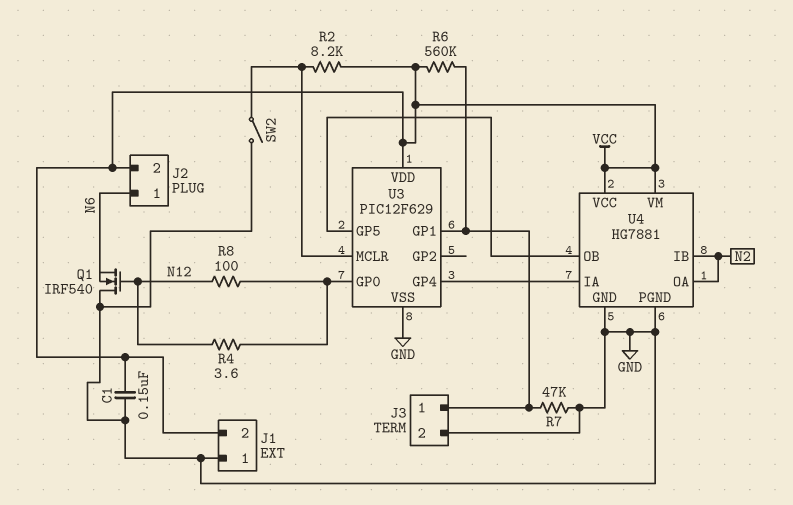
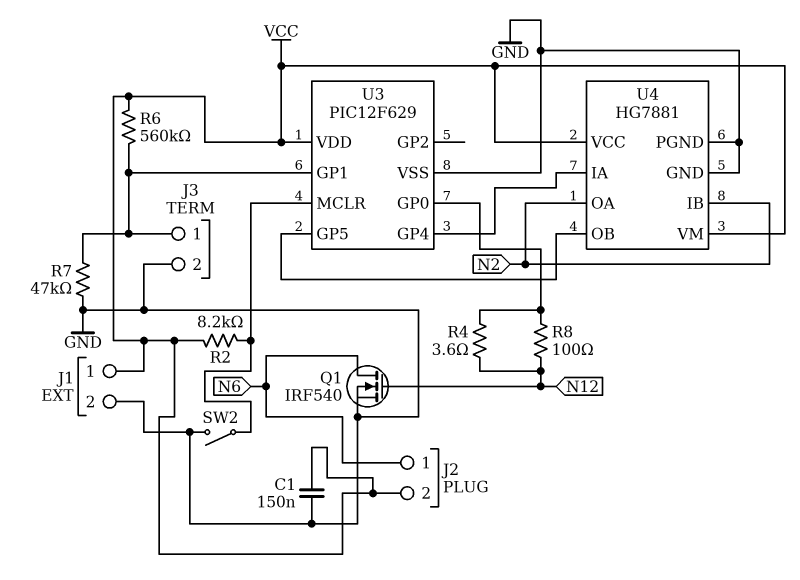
J1 pin 1: GND -> VCC
J1 pin 2: VCC -> GND
Q1: NMOS IRF540 (G N12, D GND, S N6) -> NMOS IRF540 (G N12, D N6, S GND)

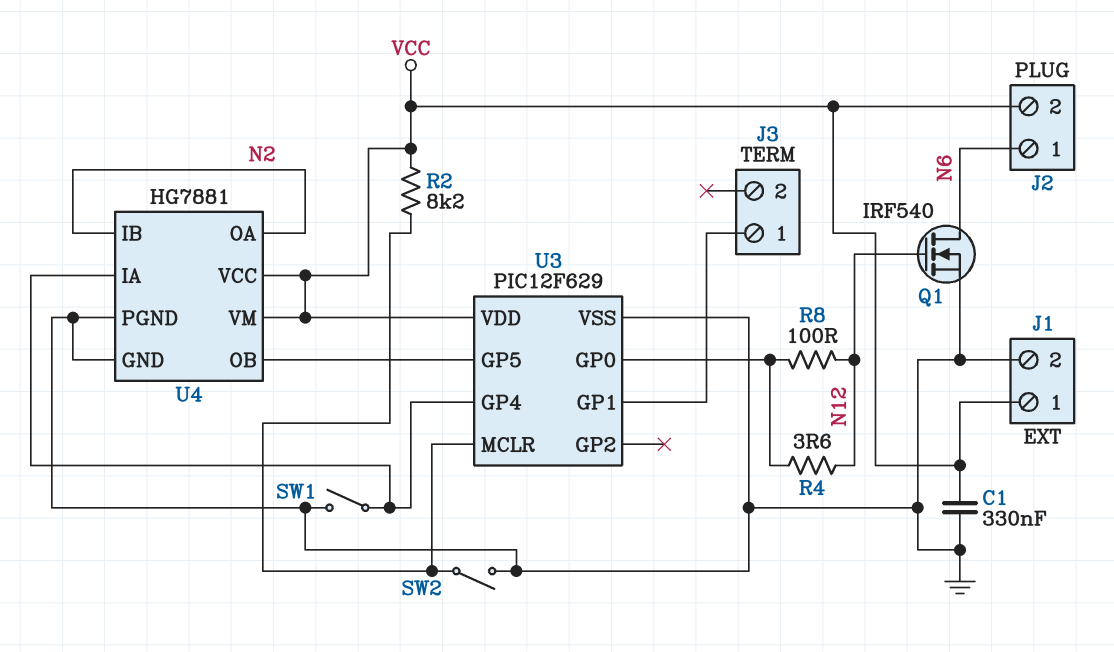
C1: 150nF (GND, VCC) -> 330nF (GND, VCC)
J3 pin 2: GND -> none
R6: 560k (J3/1, VCC) -> none
R7: 47k (GND, J3/1) -> none
SW1: none -> switch (GND, U3/GP4)

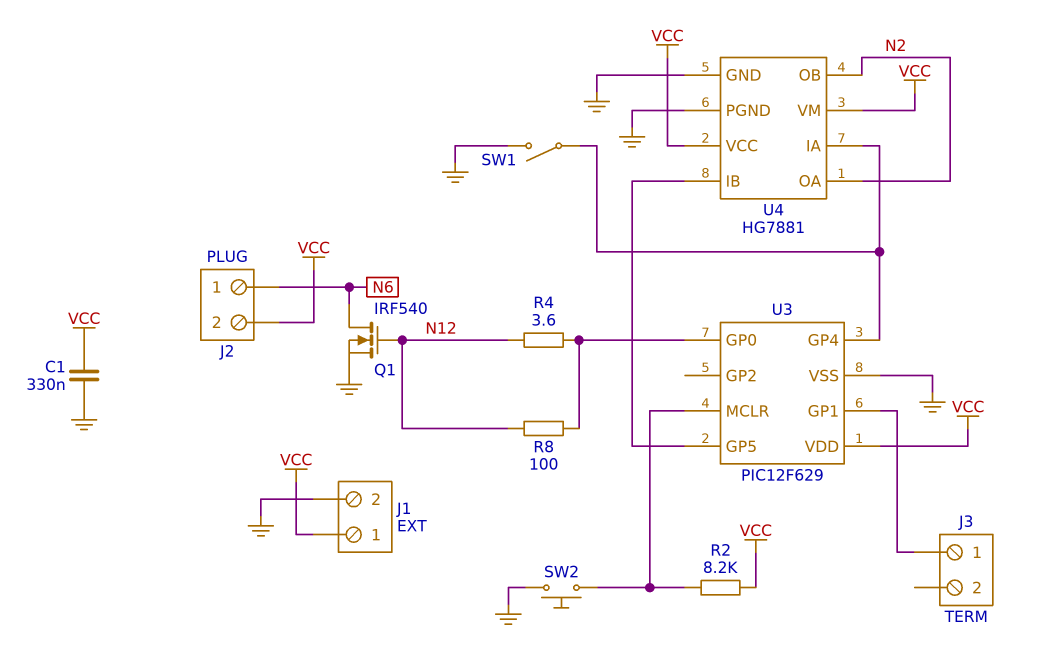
SW2: switch (GND, U3/MCLR) -> button (GND, U3/MCLR)
U4 pin IB: N2 -> U3/GP5
U4 pin OB: U3/GP5 -> N2

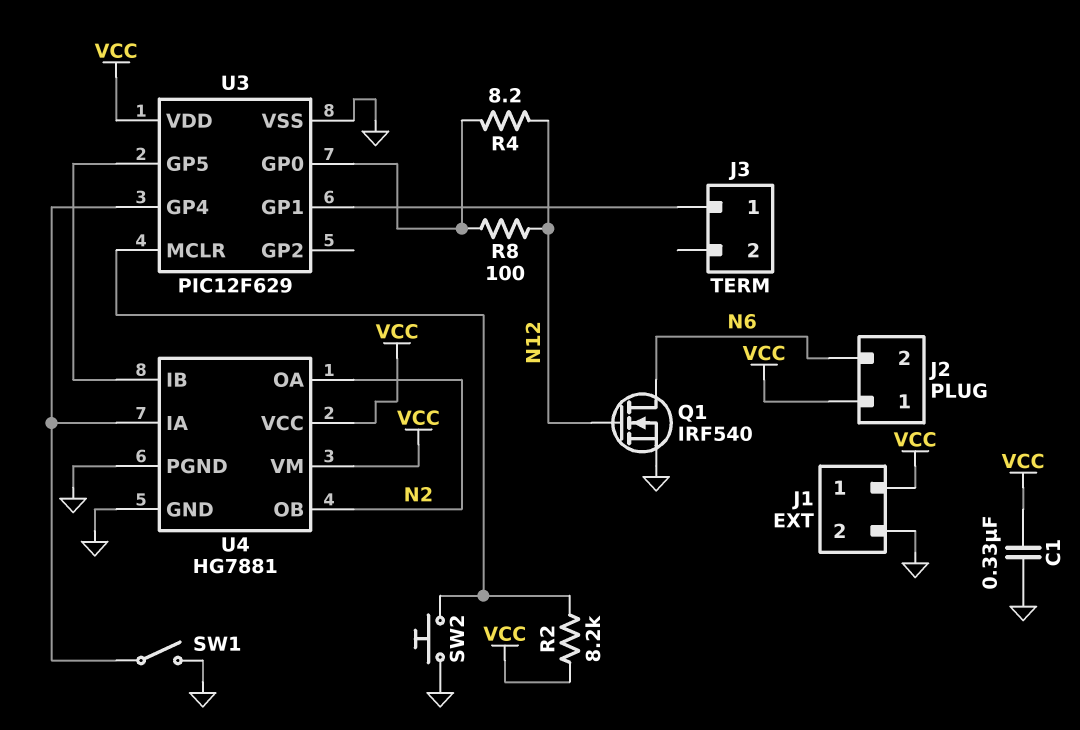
J2 pin 1: N6 -> VCC
J2 pin 2: VCC -> N6
R4: 3.6 (N12, U3/GP0) -> 8.2 (N12, U3/GP0)

